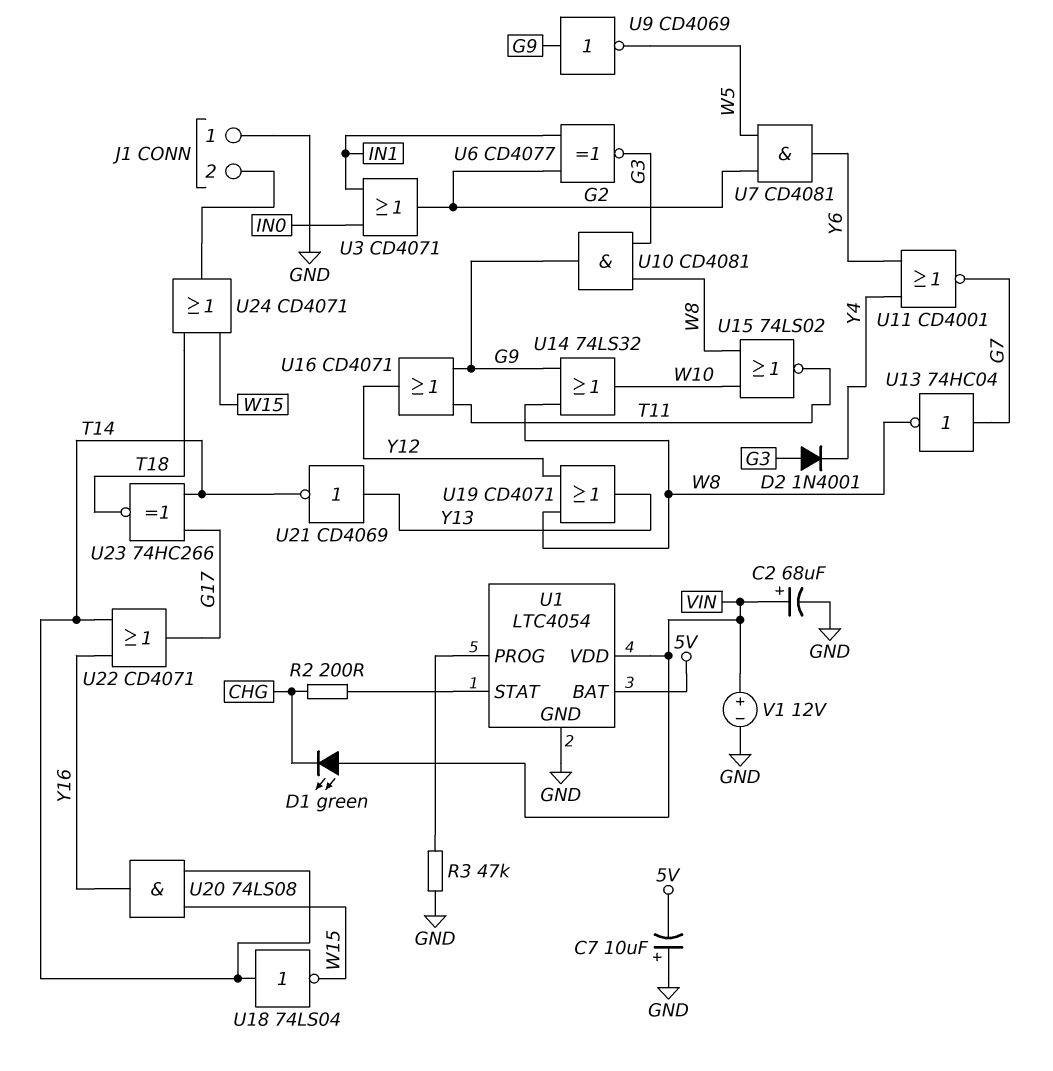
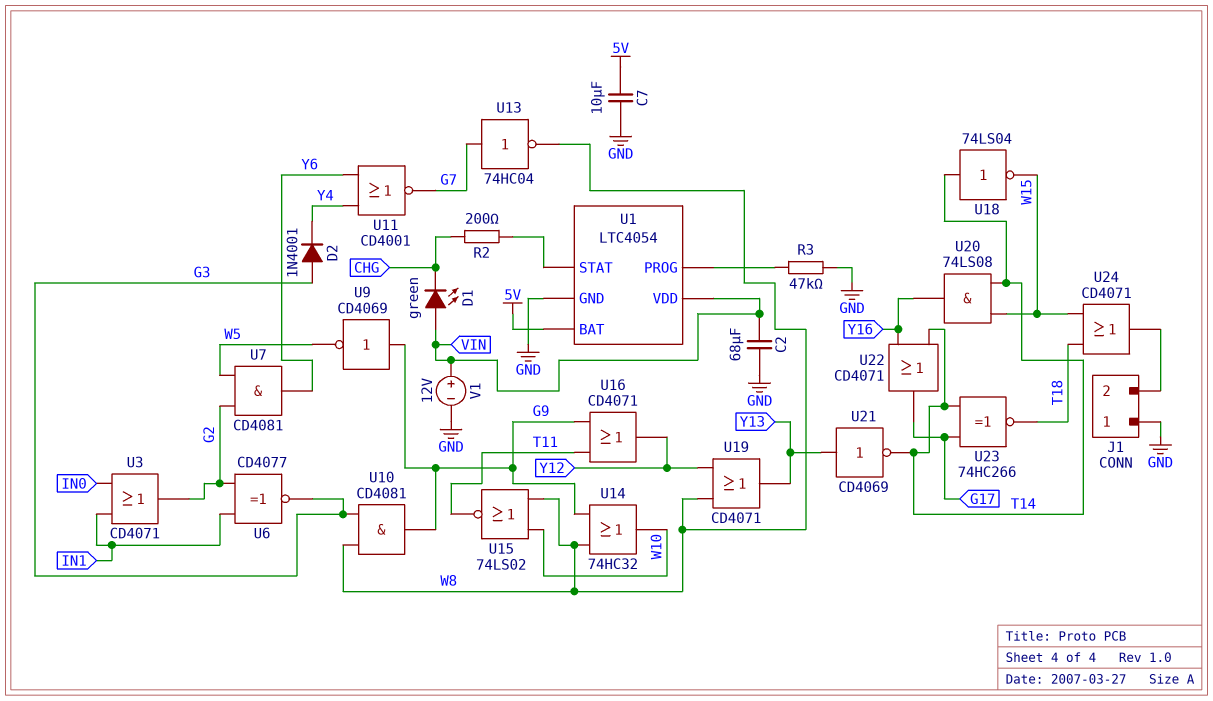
C2: 68uF (plus VIN, minus GND) -> 68uF (GND, VIN)
C7: 10uF (plus GND, minus 5V) -> 10uF (5V, GND)
U14: OR 74LS32 (in G9, in W8, out W10) -> OR 74HC32 (in G9, in W8, out W10)

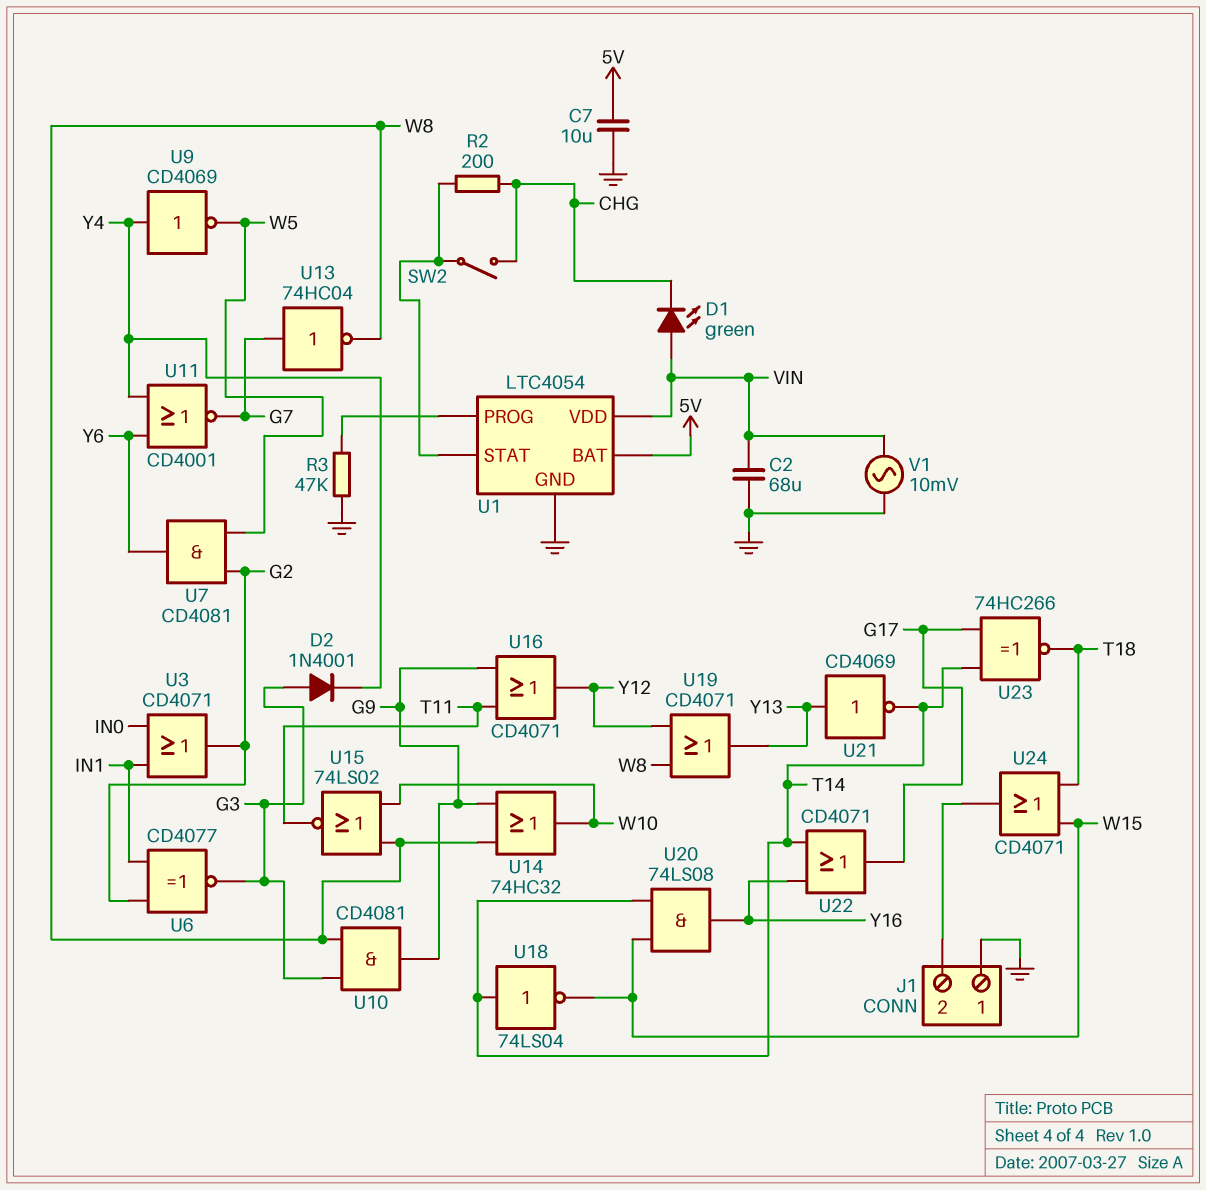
SW2: none -> switch (CHG, U1/STAT)
U9: NOT CD4069 (in G9, out W5) -> NOT CD4069 (in Y4, out W5)
V1: 12V (plus VIN, minus GND) -> AC 10mV (GND, VIN)

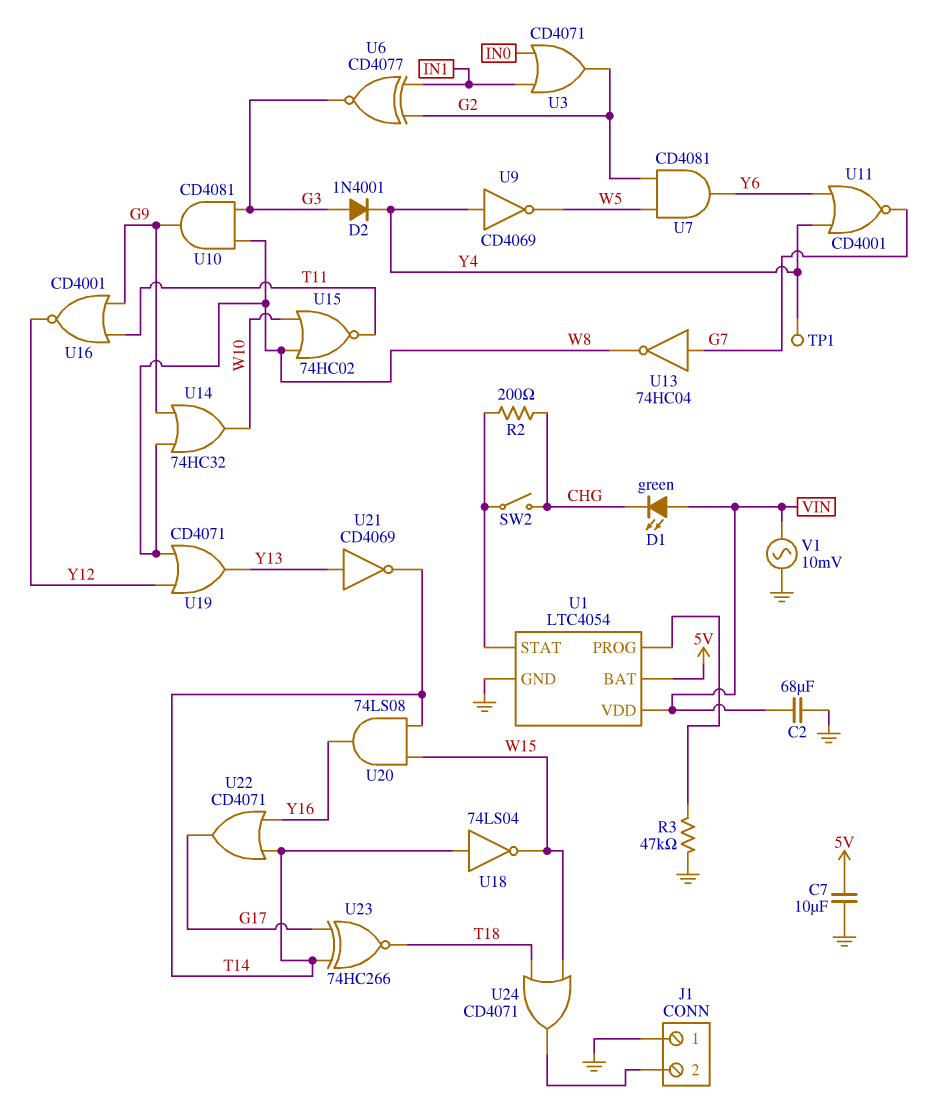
TP1: none -> test point (Y4)
U15: NOR 74LS02 (in W8, in W10, out T11) -> NOR 74HC02 (in W8, in W10, out T11)
U16: OR CD4071 (in G9, in T11, out Y12) -> NOR CD4001 (in G9, in T11, out Y12)

